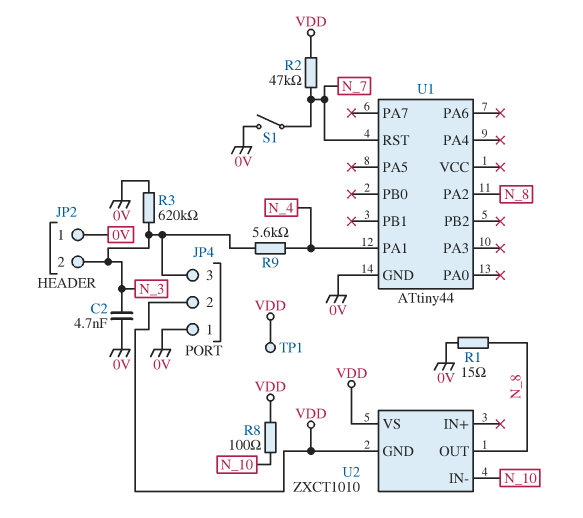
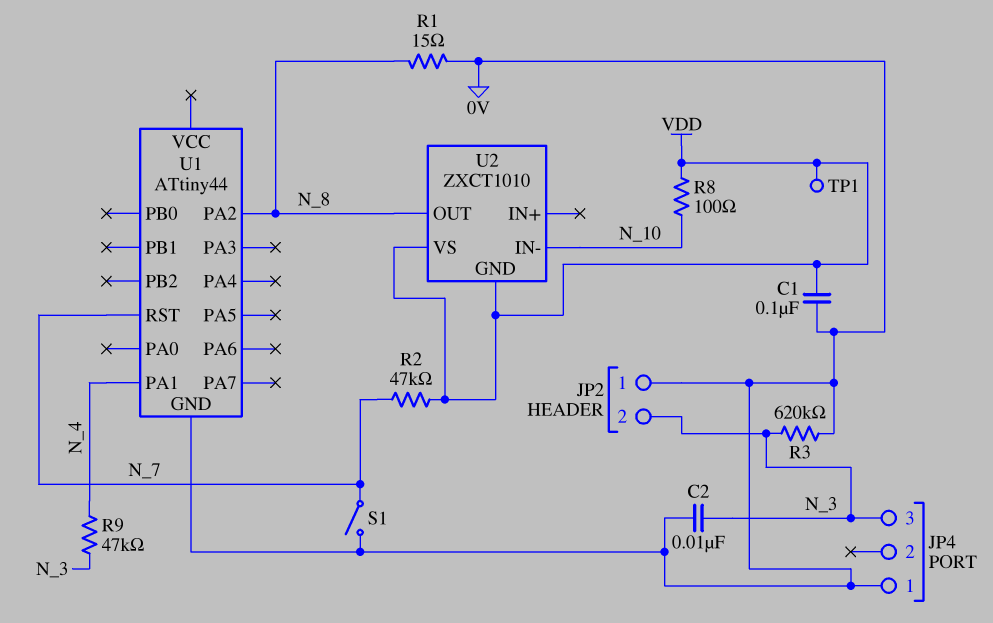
C1: none -> 100nF (0V, VDD)
C2: 4.7nF (0V, N_3) -> 10nF (0V, N_3)
JP4 pin 2: VDD -> none
R9: 5.6k (N_3, N_4) -> 47k (N_3, N_4)

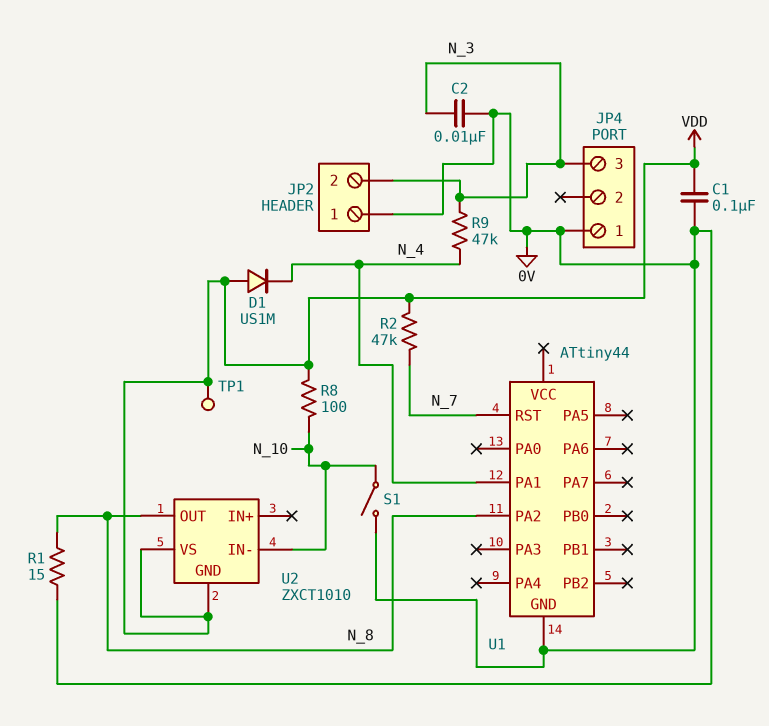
D1: none -> diode US1M (A VDD, K N_4)
R3: 620k (0V, N_3) -> none
S1: switch (0V, N_7) -> switch (0V, N_10)

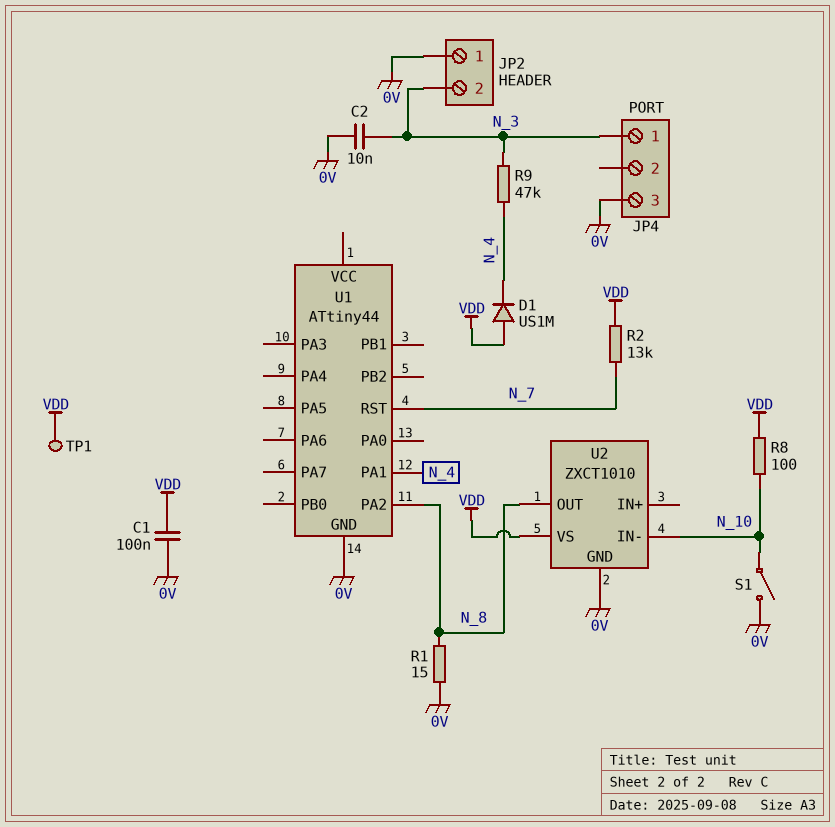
JP4 pin 1: 0V -> N_3
JP4 pin 3: N_3 -> 0V
R2: 47k (N_7, VDD) -> 13k (N_7, VDD)
U2 pin GND: VDD -> 0V

